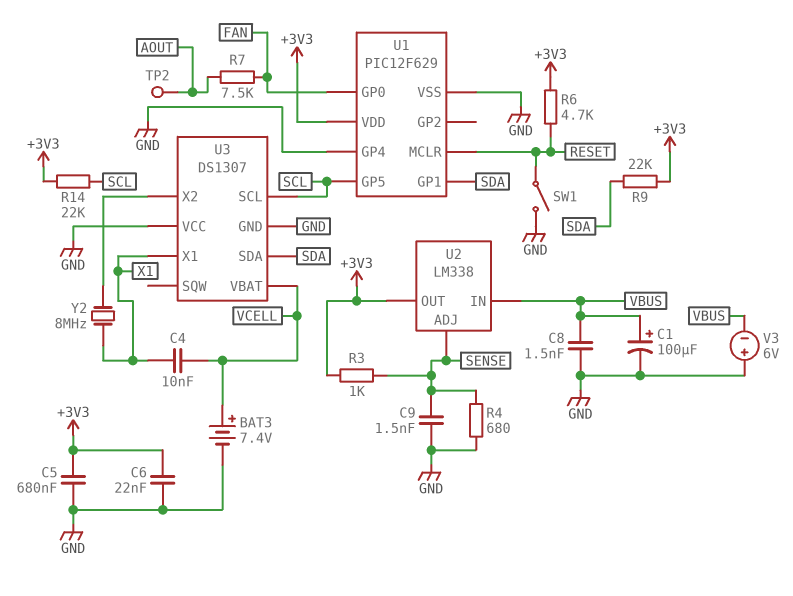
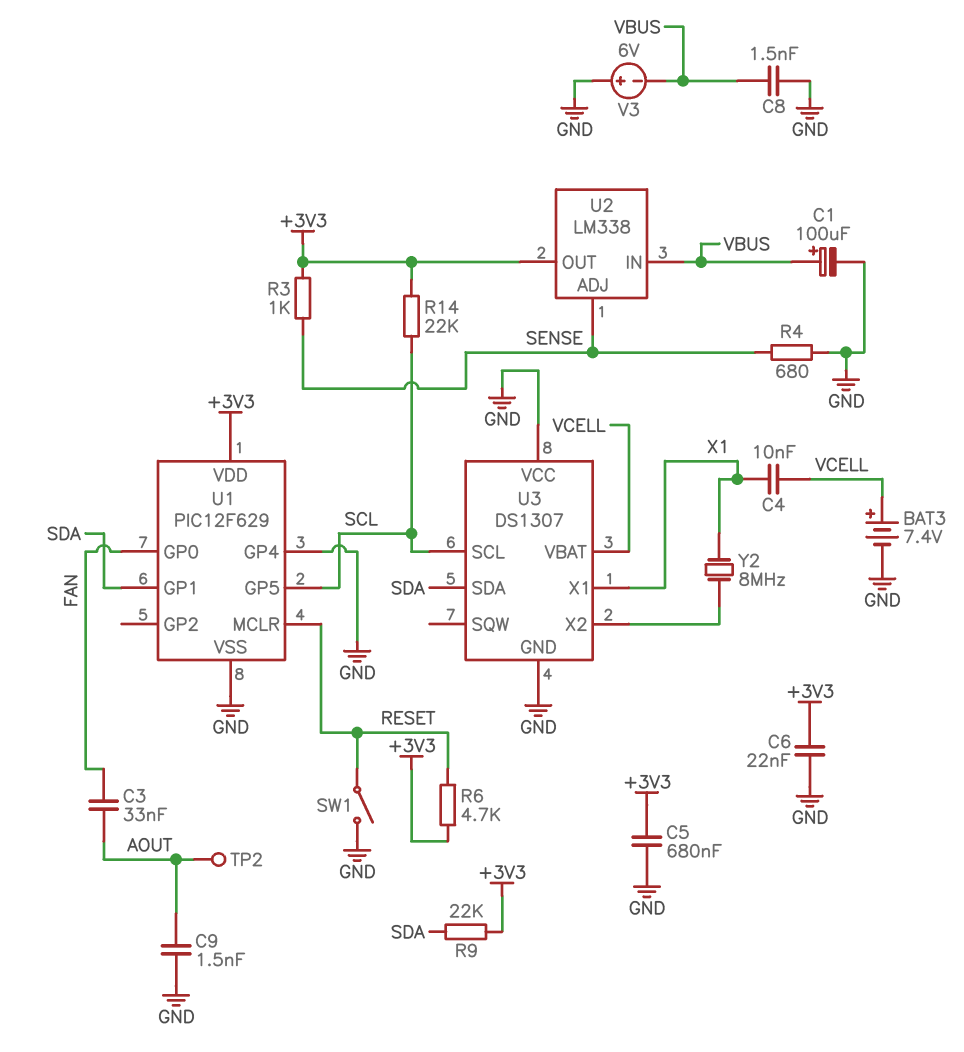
C3: none -> 33nF (AOUT, FAN)
C9: 1.5nF (GND, SENSE) -> 1.5nF (AOUT, GND)
R7: 7.5k (AOUT, FAN) -> none

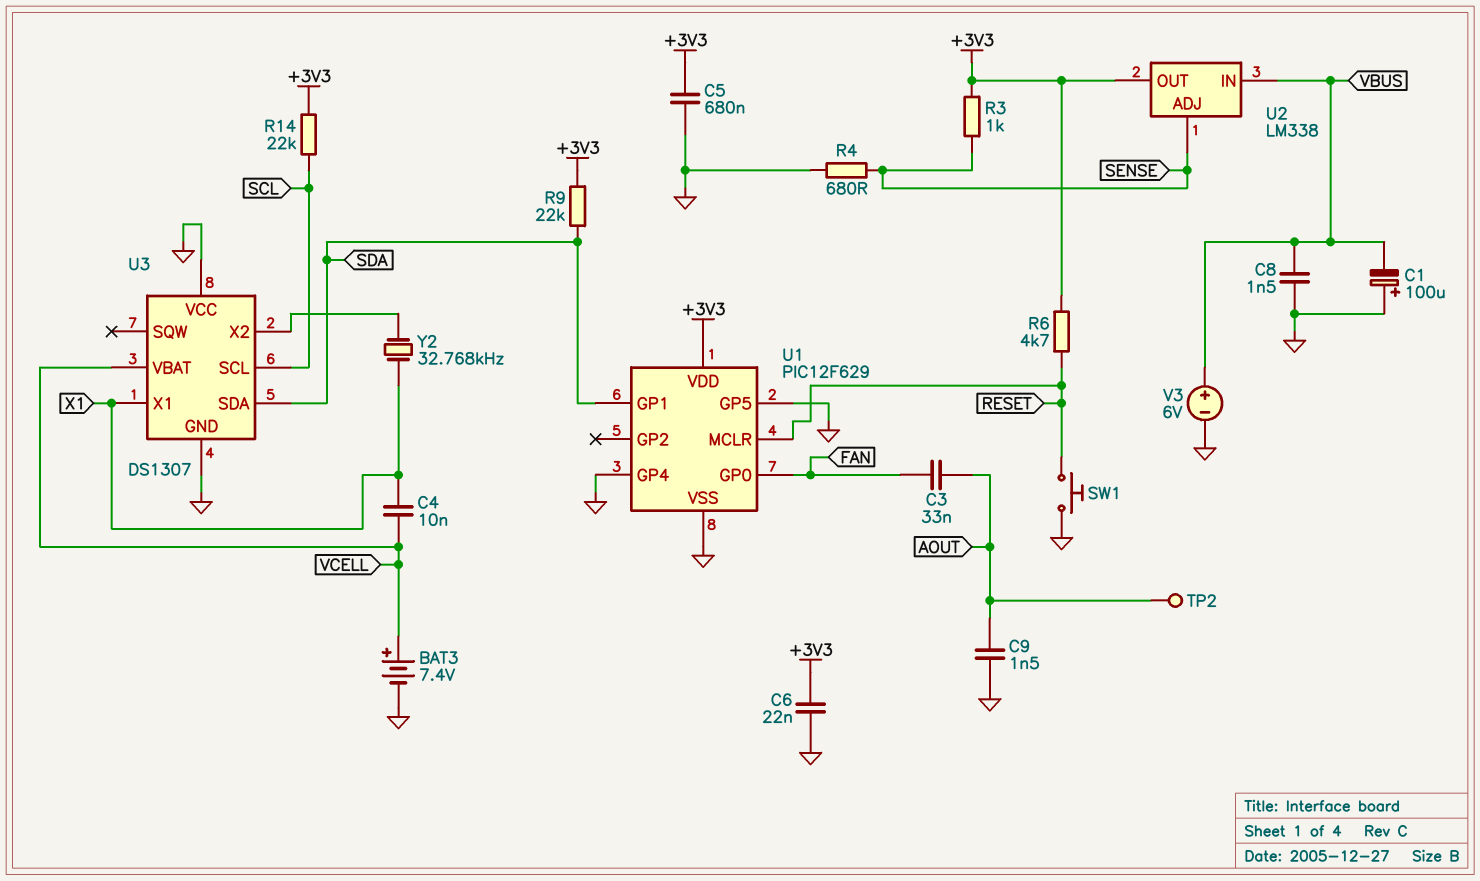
C1: 100uF (plus VBUS, minus GND) -> 100uF (plus GND, minus VBUS)
SW1: switch (GND, RESET) -> button (GND, RESET)
U1 pin GP5: SCL -> GND
V3: 6V (plus GND, minus VBUS) -> 6V (plus VBUS, minus GND)
Y2: 8MHz (U3/X2, X1) -> 32.768kHz (U3/X2, X1)

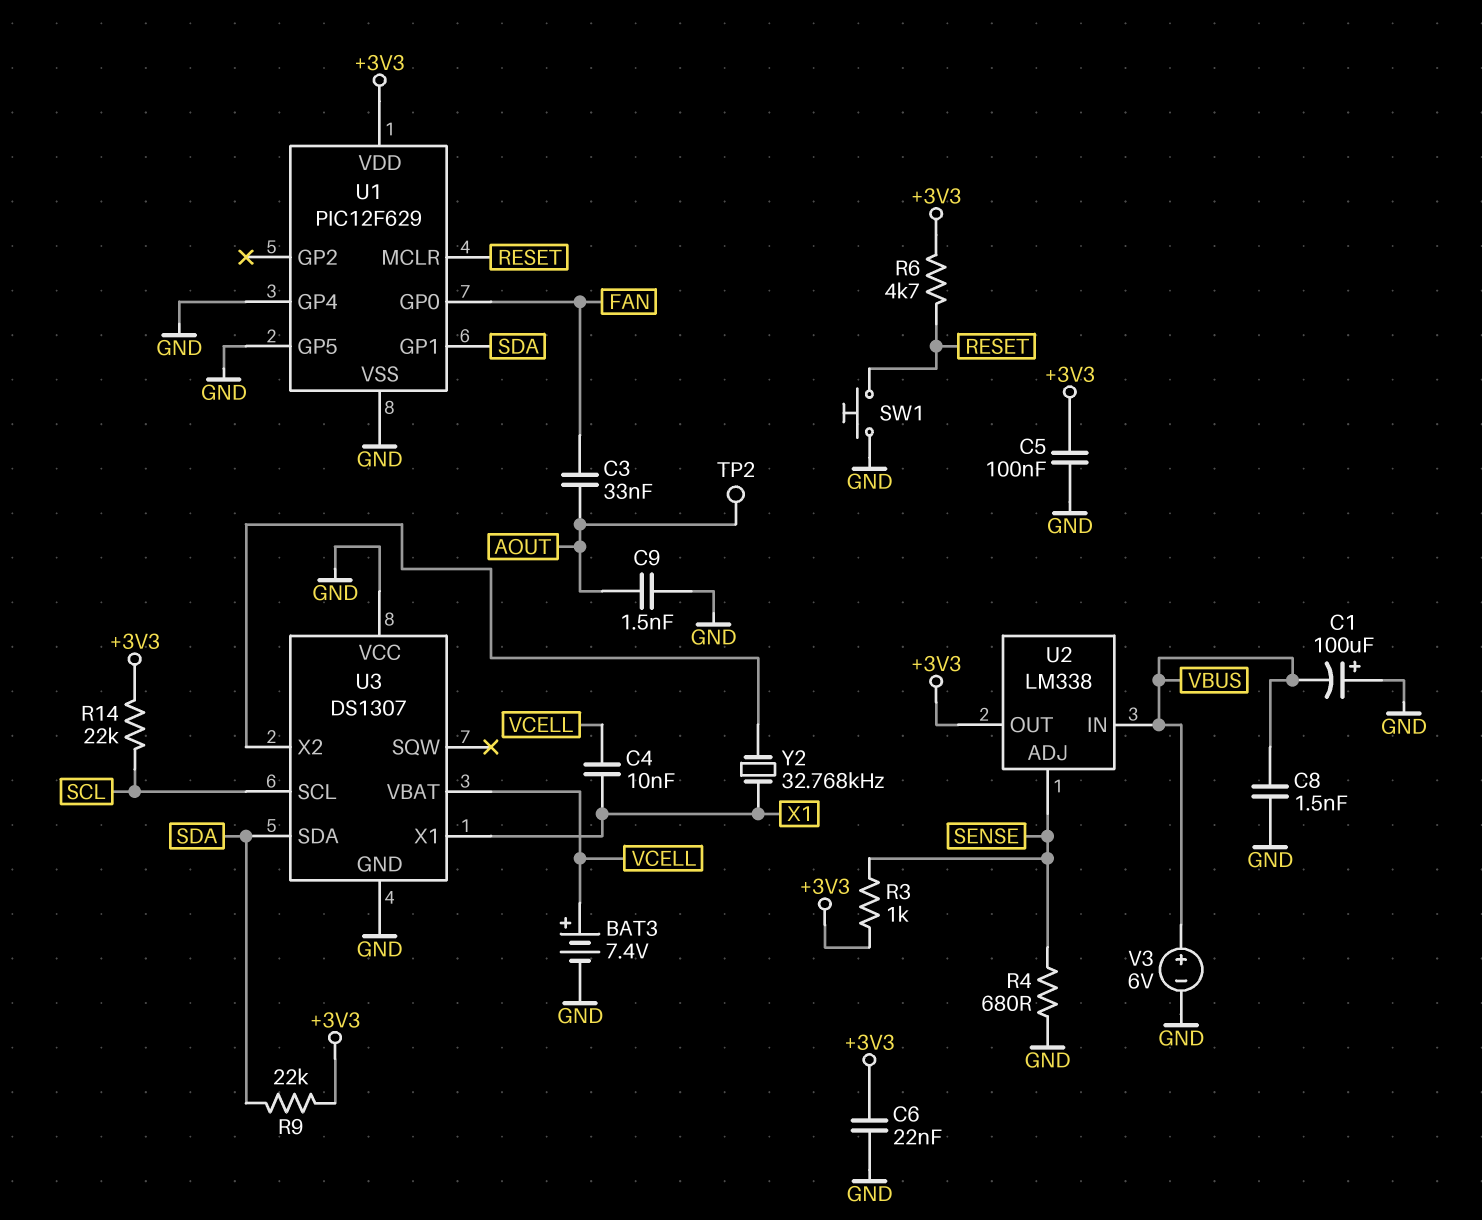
C5: 680nF (+3V3, GND) -> 100nF (+3V3, GND)

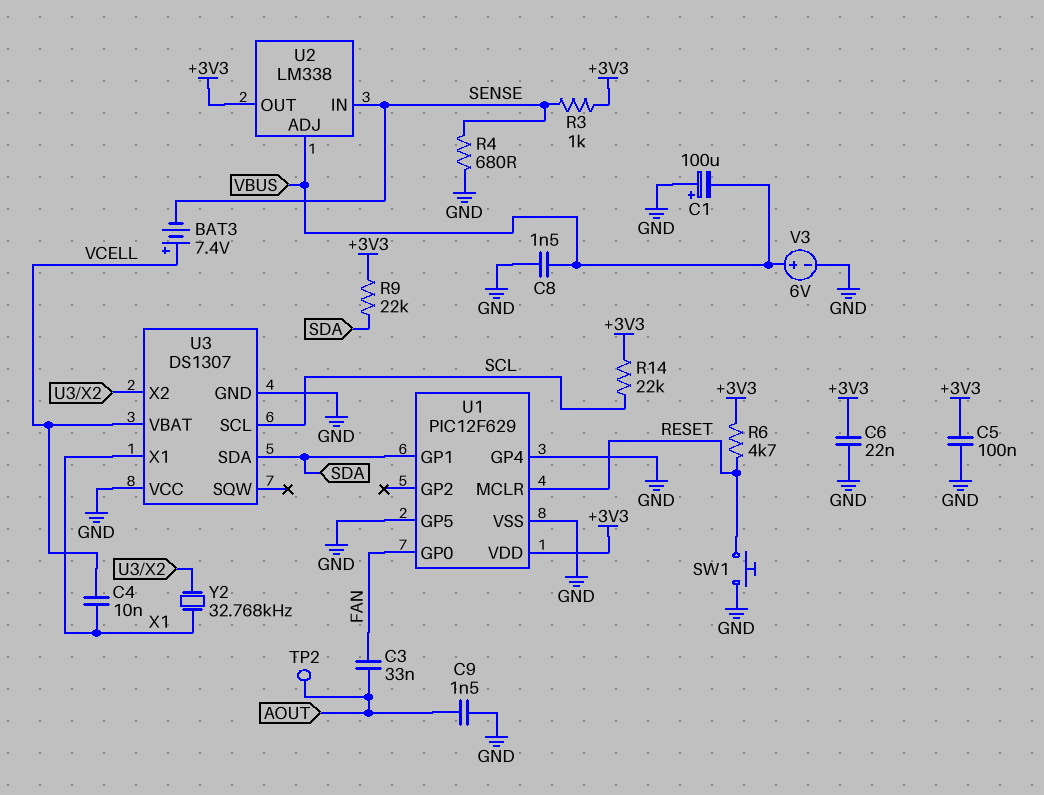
BAT3: 7.4V (plus VCELL, minus GND) -> 7.4V (plus VCELL, minus SENSE)
U2 pin ADJ: SENSE -> VBUS
U2 pin IN: VBUS -> SENSE

